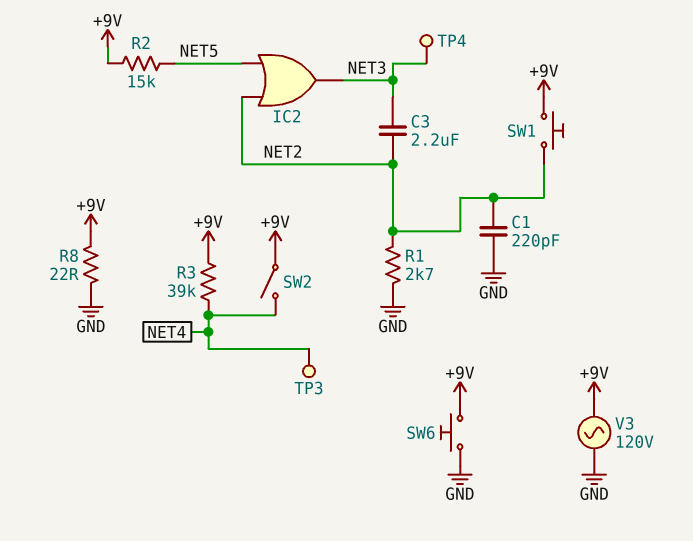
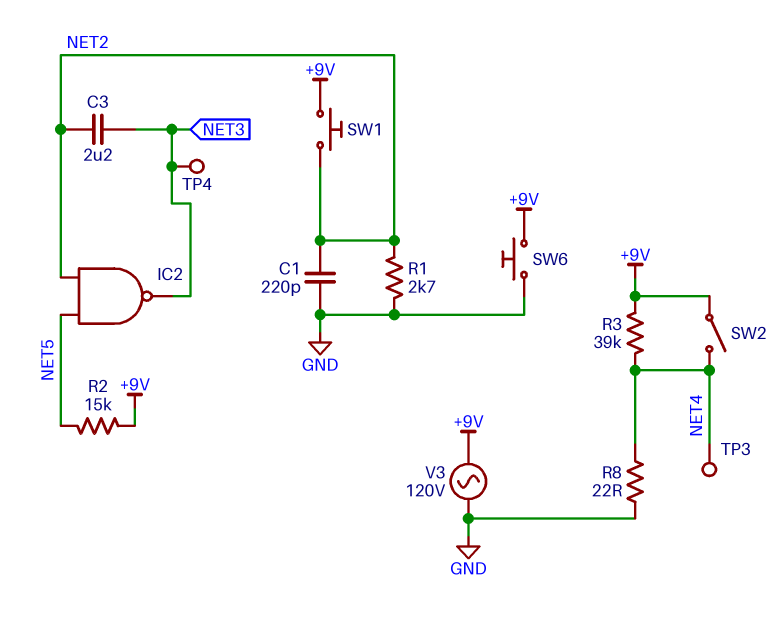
IC2: OR (in NET2, in NET5, out NET3) -> NAND (in NET2, in NET5, out NET3)
R8: 22 (+9V, GND) -> 22 (GND, NET4)

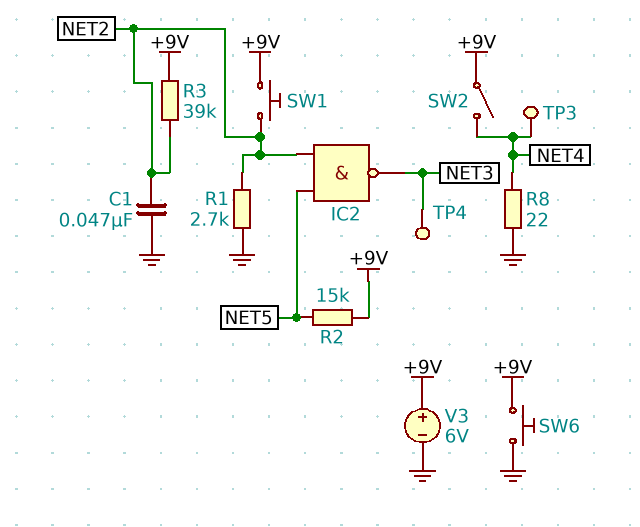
C1: 220pF (GND, NET2) -> 47nF (GND, NET2)
C3: 2.2uF (NET2, NET3) -> none
R3: 39k (+9V, NET4) -> 39k (+9V, NET2)
V3: AC 120V (+9V, GND) -> 6V (plus +9V, minus GND)

